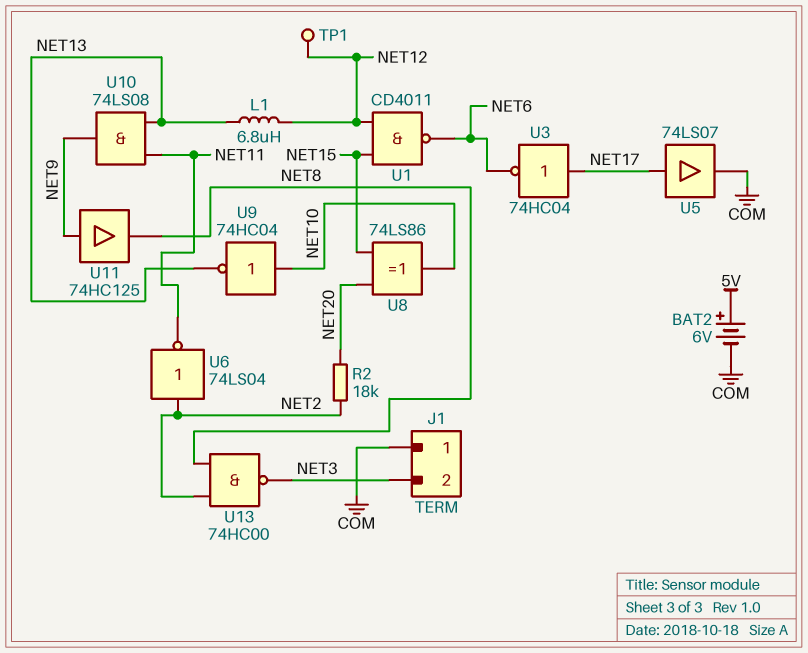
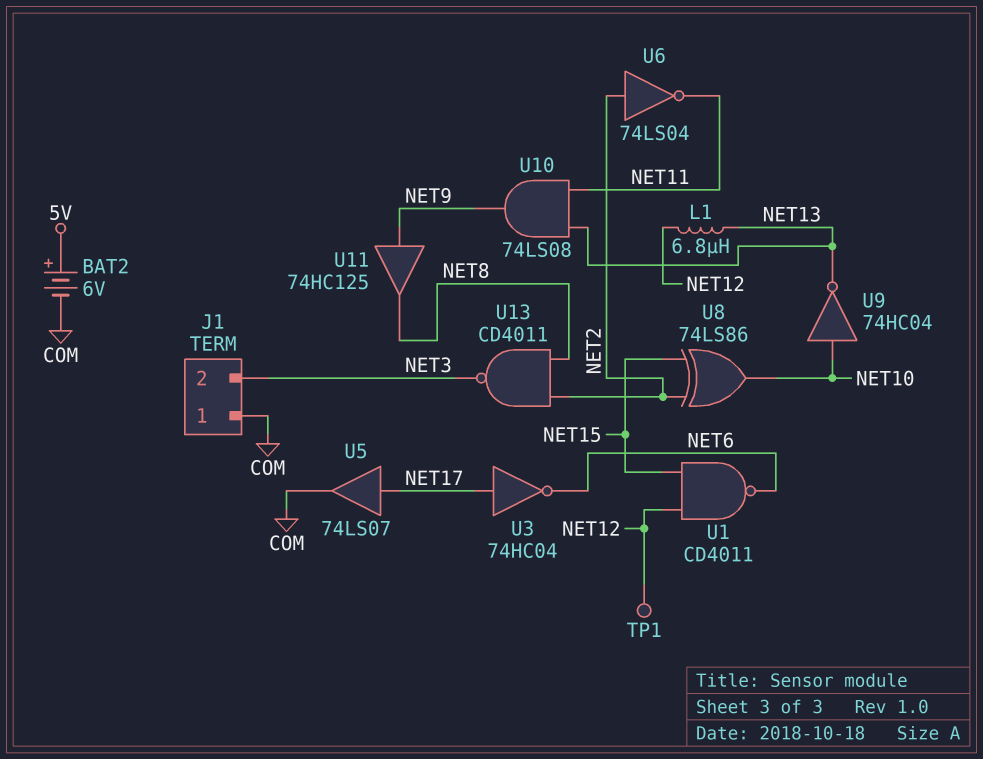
R2: 18k (NET2, NET20) -> none
U8: XOR 74LS86 (in NET15, in NET20, out NET10) -> XOR 74LS86 (in NET2, in NET15, out NET10)
U13: NAND 74HC00 (in NET2, in NET8, out NET3) -> NAND CD4011 (in NET2, in NET8, out NET3)

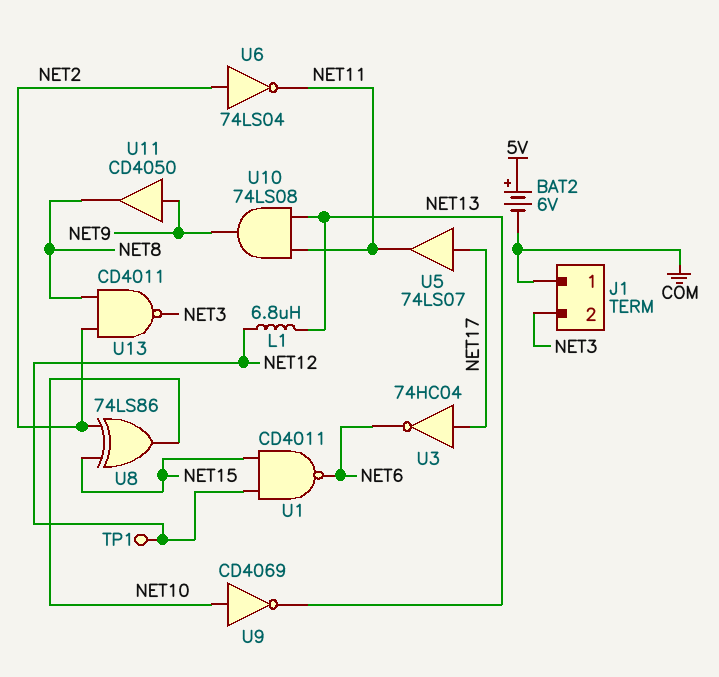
U5: buffer 74LS07 (in NET17, out COM) -> buffer 74LS07 (in NET17, out NET11)
U9: NOT 74HC04 (in NET10, out NET13) -> NOT CD4069 (in NET10, out NET13)
U11: buffer 74HC125 (in NET9, out NET8) -> buffer CD4050 (in NET9, out NET8)

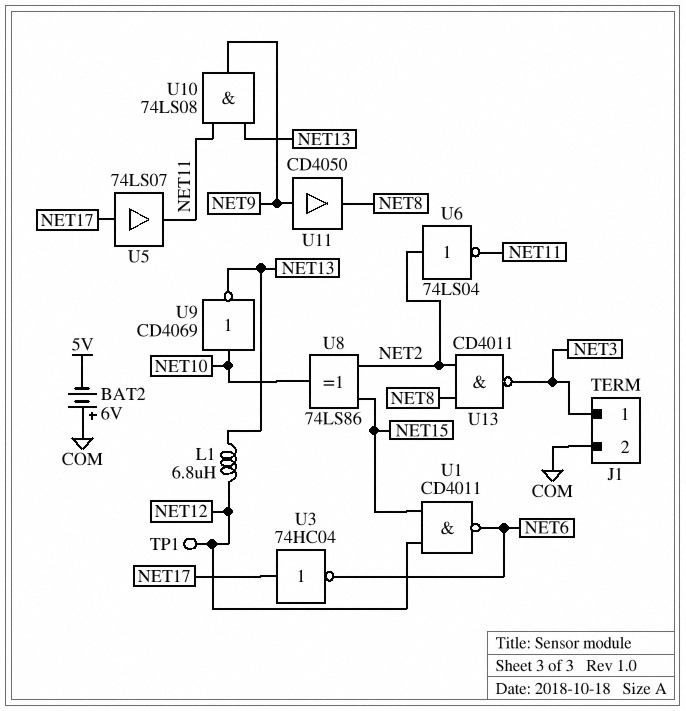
BAT2: 6V (plus 5V, minus COM) -> 6V (plus COM, minus 5V)
J1 pin 1: COM -> NET3
J1 pin 2: NET3 -> COM

